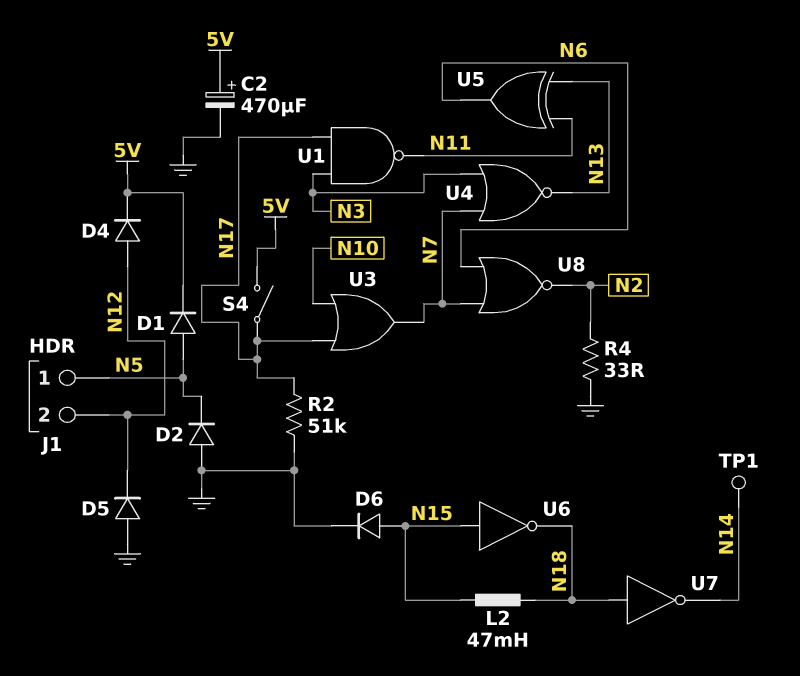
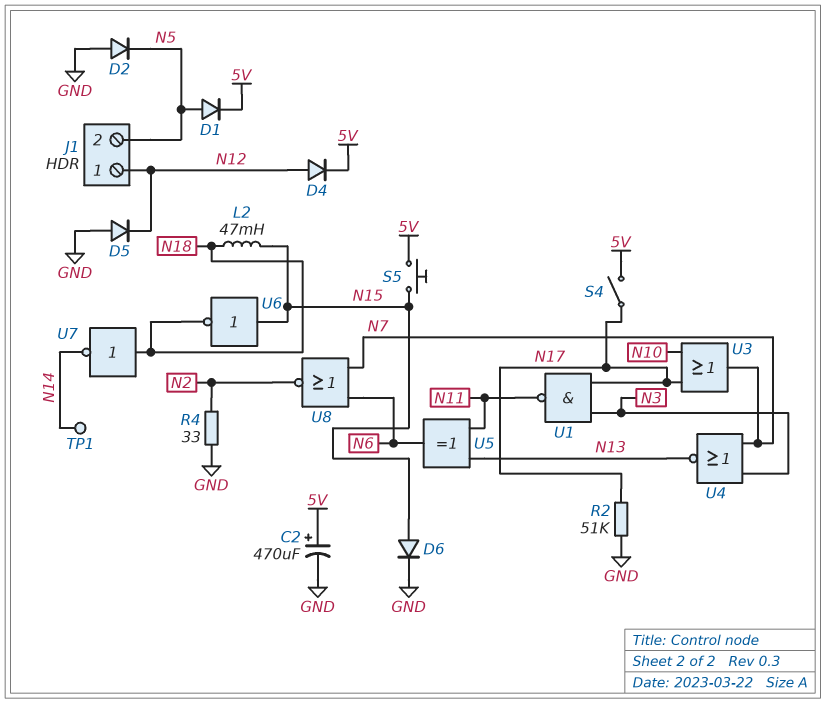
J1 pin 1: N5 -> N12
J1 pin 2: N12 -> N5
S5: none -> button (5V, N15)

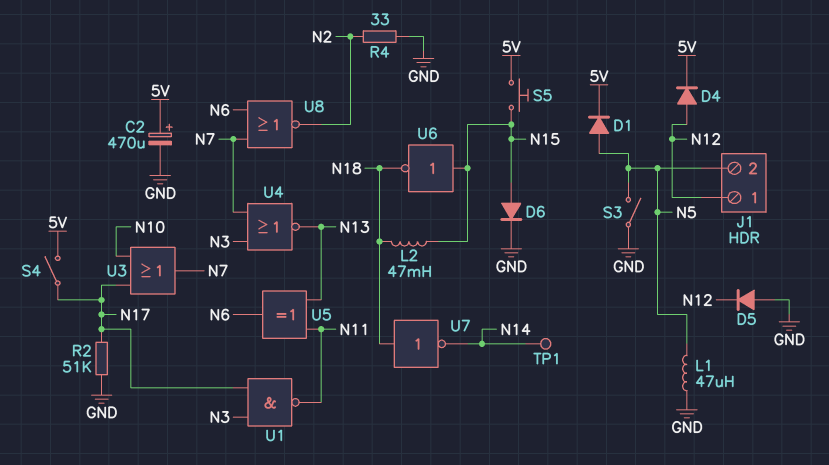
D2: diode (A GND, K N5) -> none
L1: none -> 47uH (GND, N5)
S3: none -> switch (GND, N5)

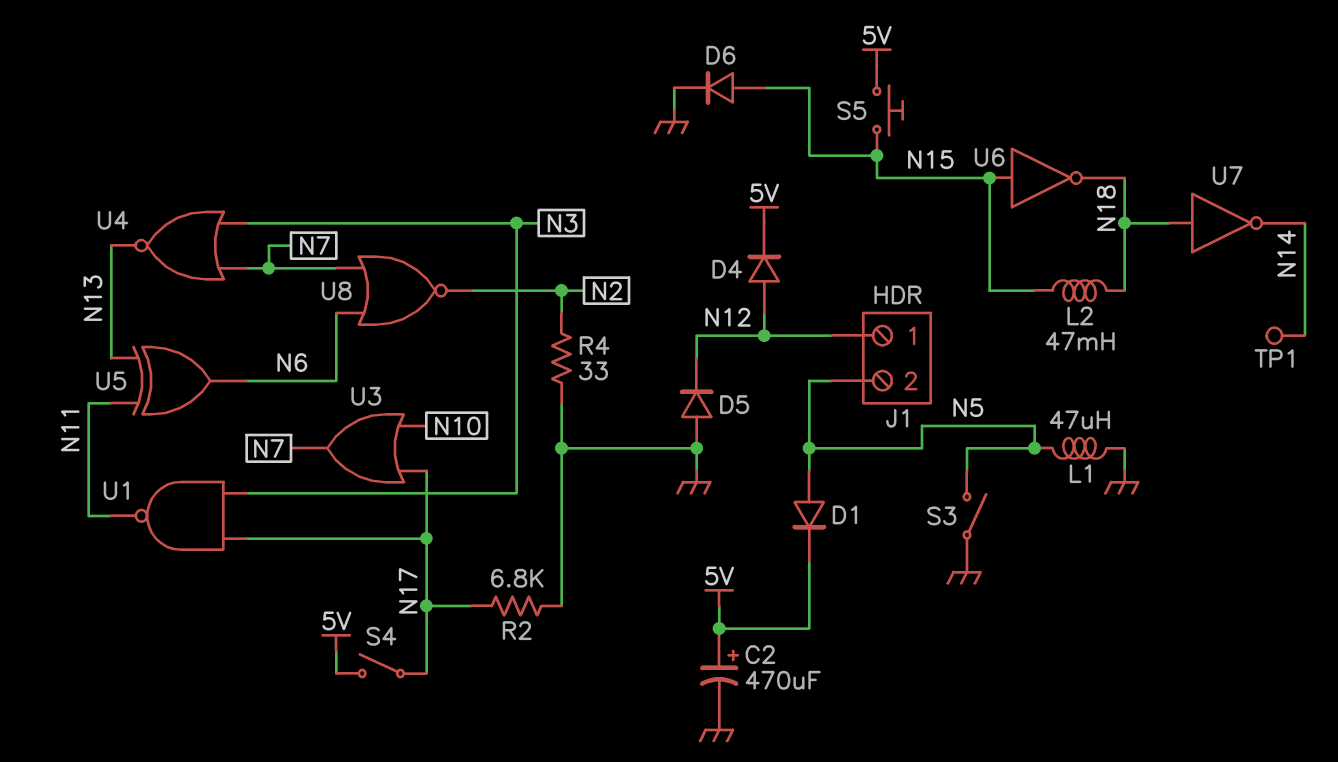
R2: 51k (GND, N17) -> 6.8k (GND, N17)

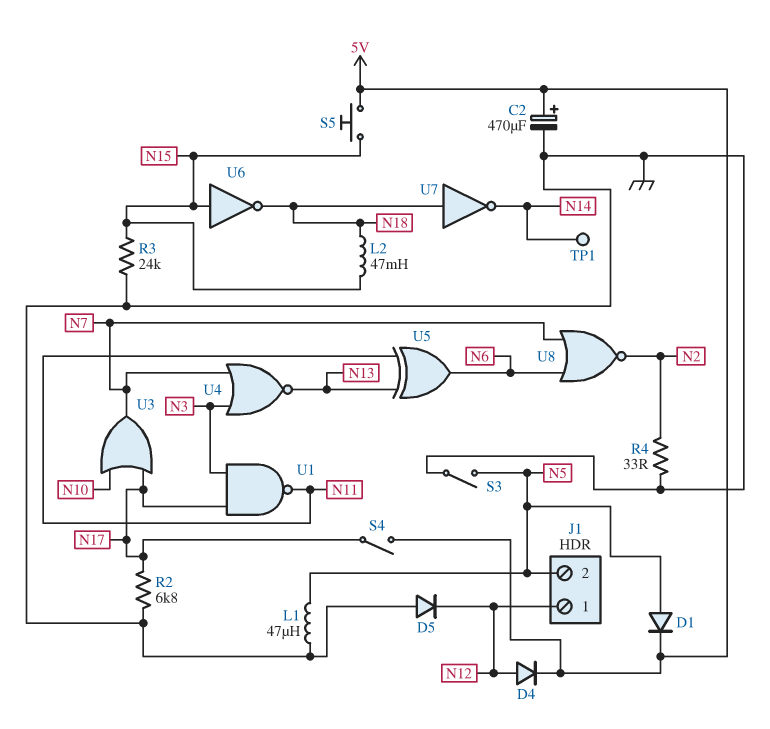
D6: diode (A N15, K GND) -> none
R3: none -> 24k (GND, N15)

